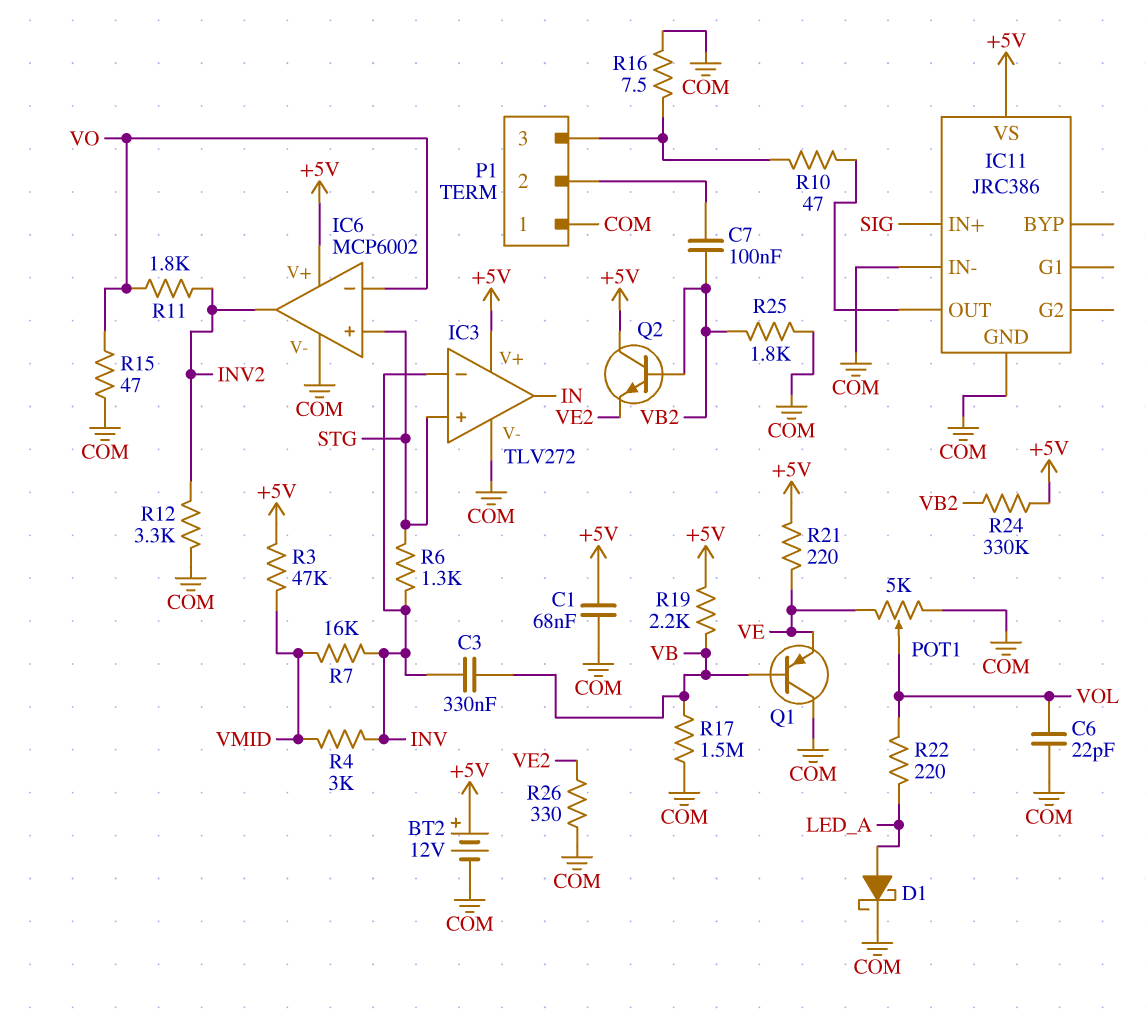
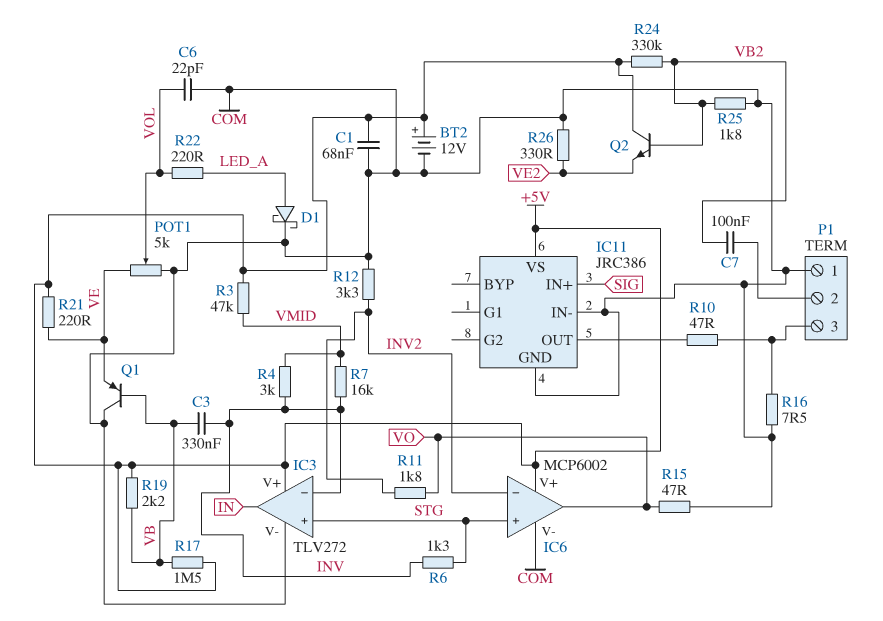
IC6 pin in-: VO -> INV2
IC6 pin out: INV2 -> VO
R17: 1.5M (COM, VB) -> 1.5M (+5V, VB)

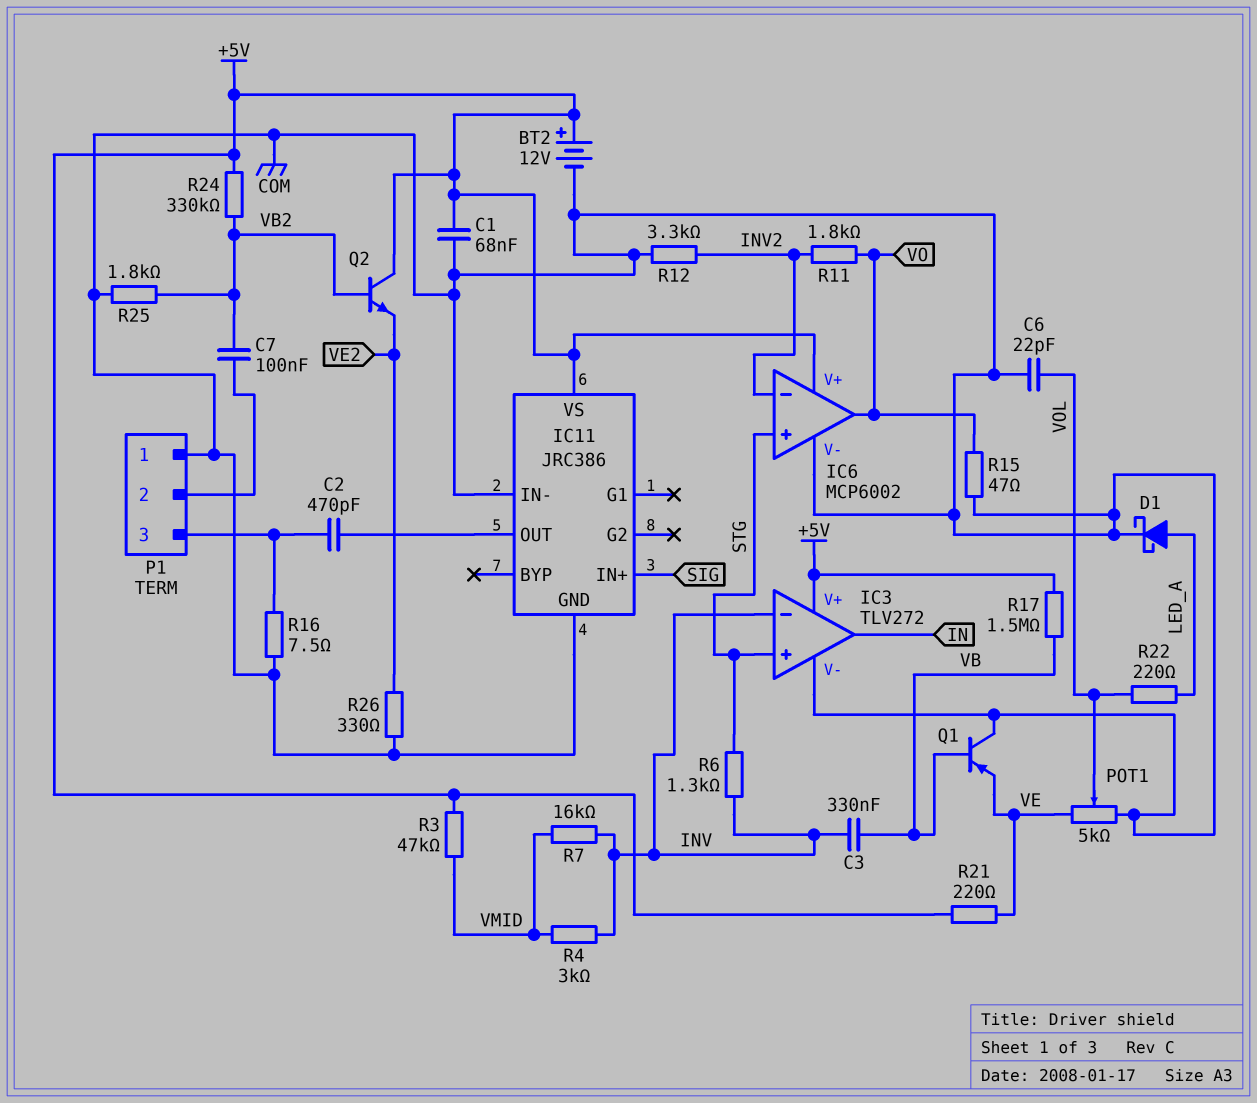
C2: none -> 470pF (IC11/OUT, P1/3)
R10: 47 (IC11/OUT, P1/3) -> none
R19: 2.2k (+5V, VB) -> none

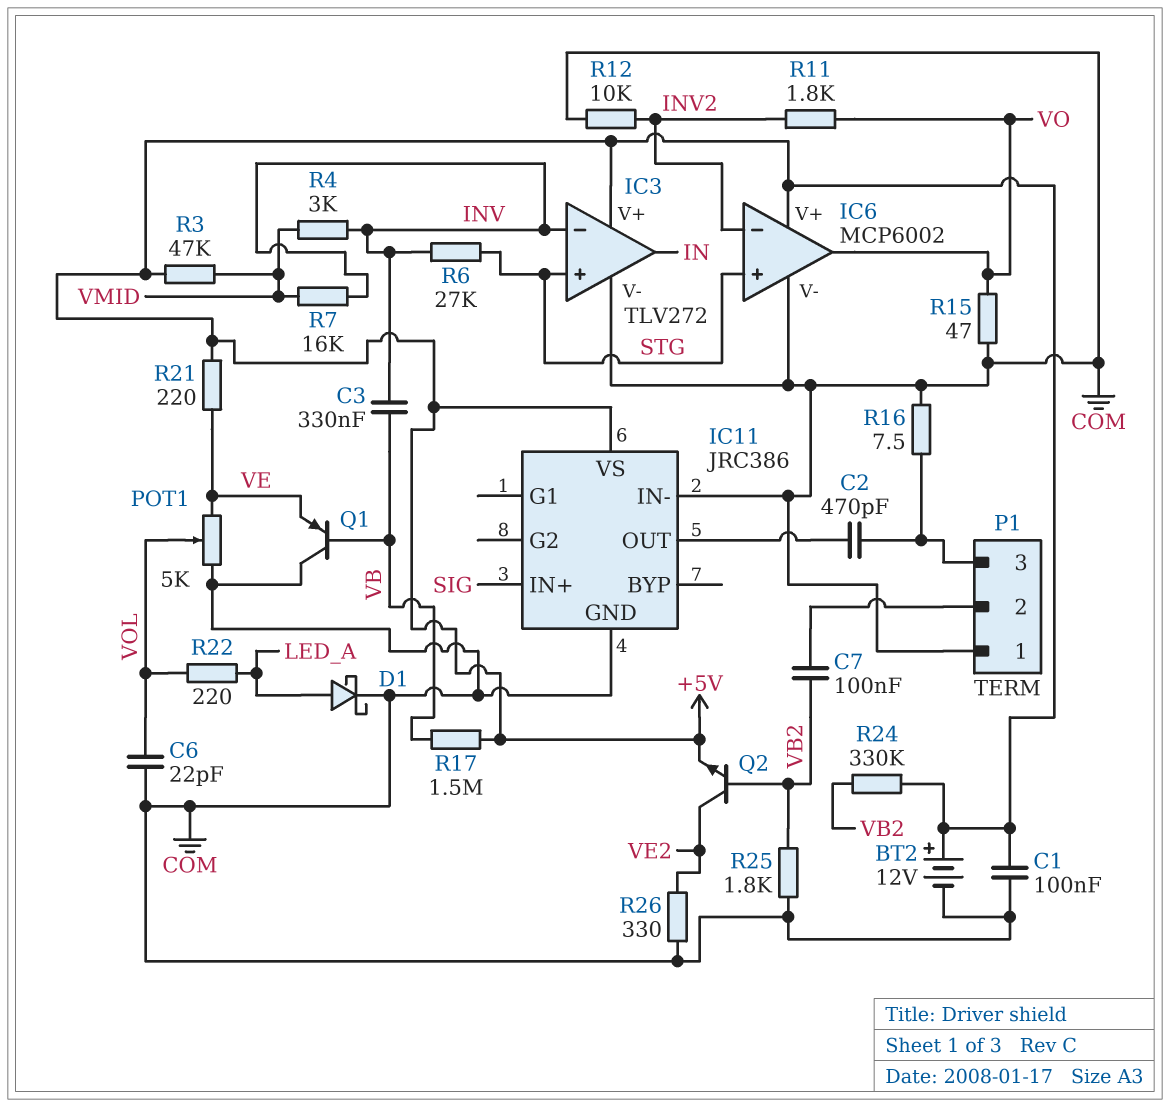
C1: 68nF (+5V, COM) -> 100nF (+5V, COM)
Q2: NPN (B VB2, C +5V, E VE2) -> NPN (B VB2, C VE2, E +5V)
R6: 1.3k (INV, STG) -> 27k (INV, STG)
R12: 3.3k (COM, INV2) -> 10k (COM, INV2)

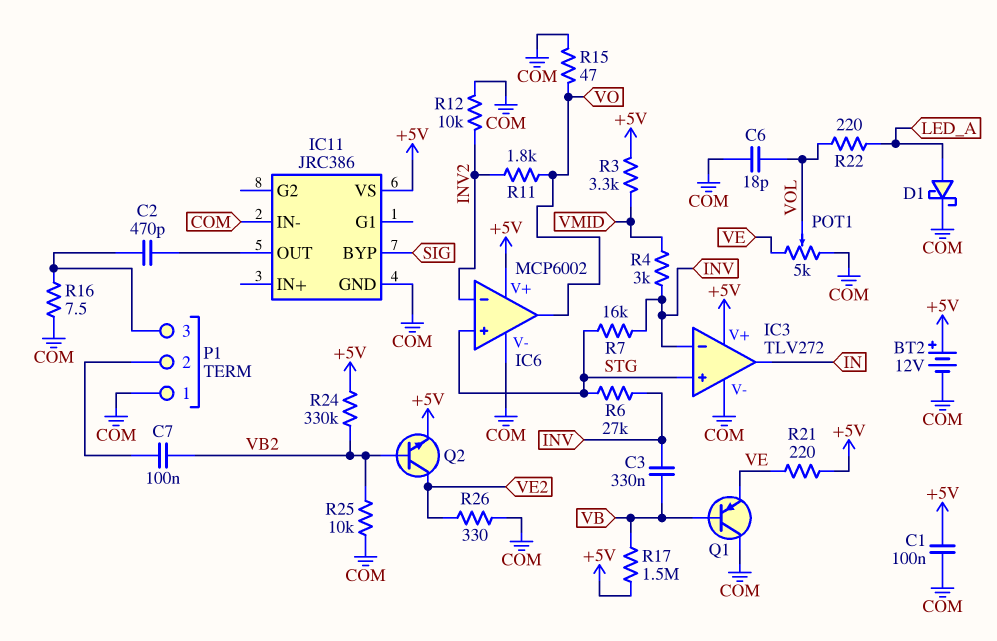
C6: 22pF (COM, VOL) -> 18pF (COM, VOL)
IC11 pin BYP: none -> SIG
IC11 pin IN+: SIG -> none
R3: 47k (+5V, VMID) -> 3.3k (+5V, VMID)
R7: 16k (INV, VMID) -> 16k (INV, STG)
R25: 1.8k (COM, VB2) -> 10k (COM, VB2)

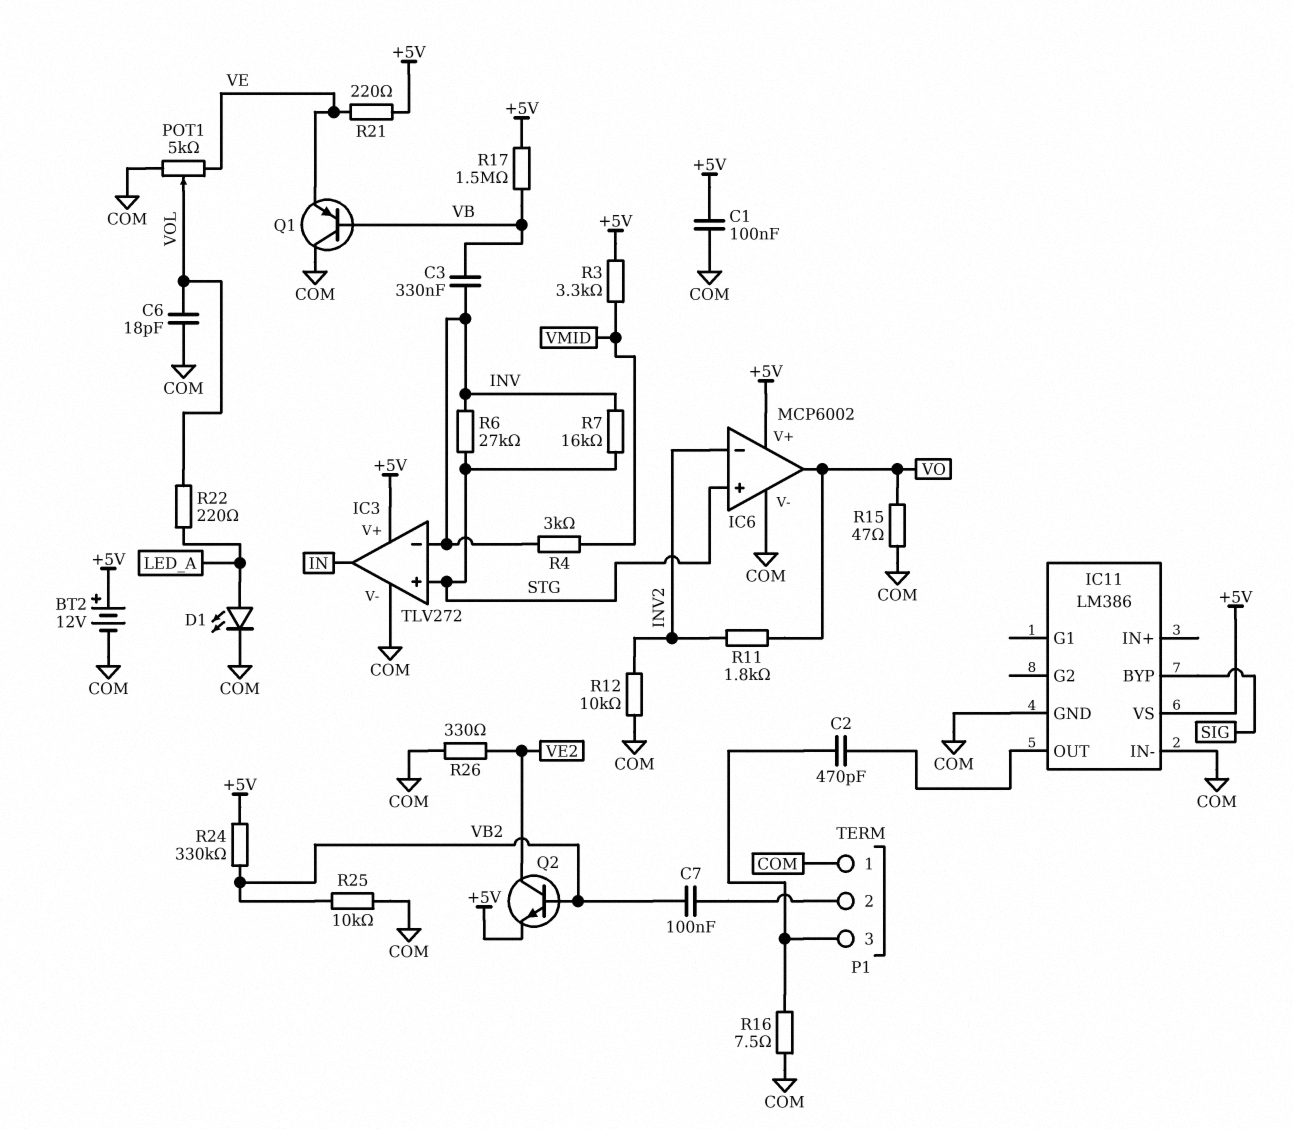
D1: schottky (A LED_A, K COM) -> LED (A LED_A, K COM)
IC11: JRC386 -> LM386

